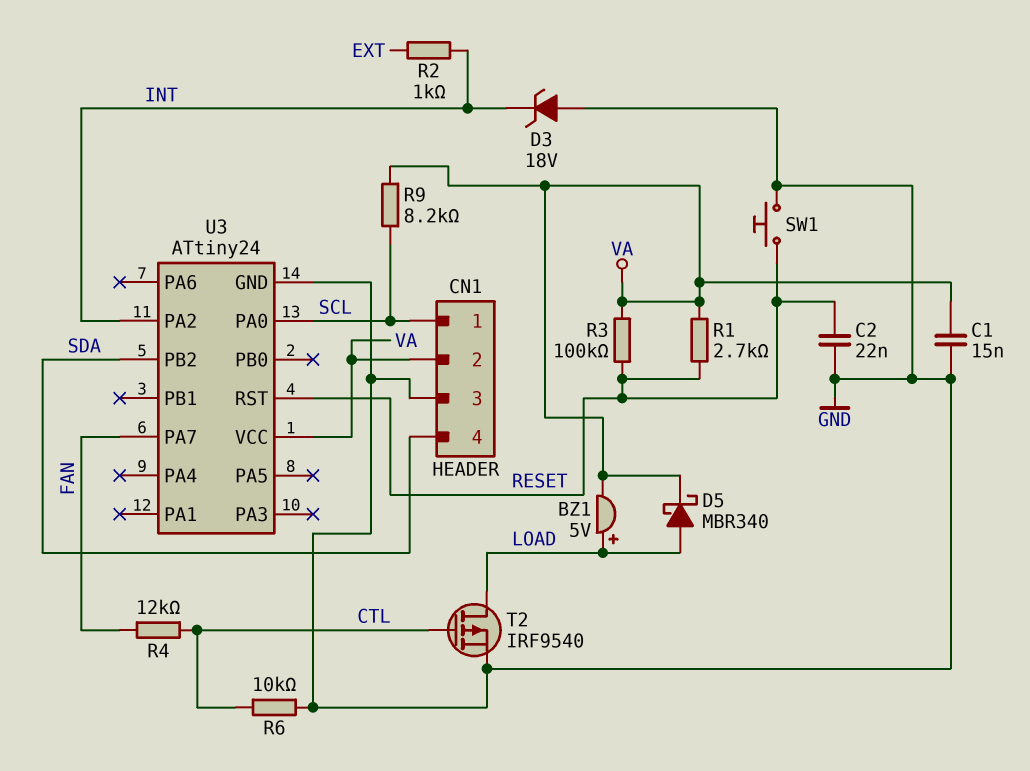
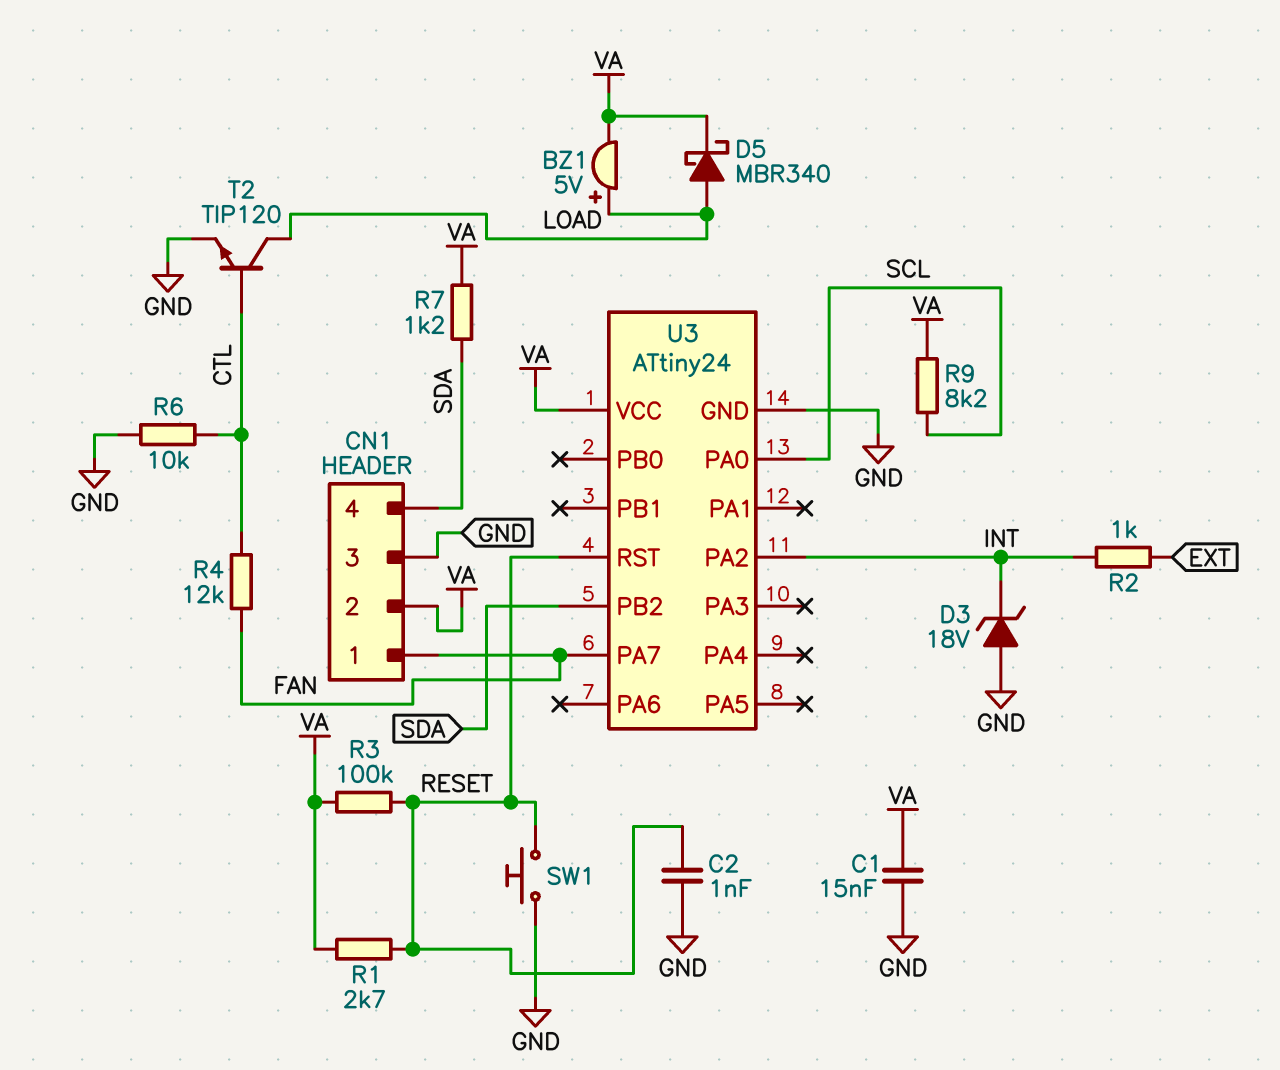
C2: 22nF (GND, RESET) -> 1nF (GND, RESET)
CN1 pin 1: SCL -> FAN
R7: none -> 1.2k (SDA, VA)
T2: PMOS IRF9540 (G CTL, D LOAD, S GND) -> NPN TIP120 (B CTL, C LOAD, E GND)

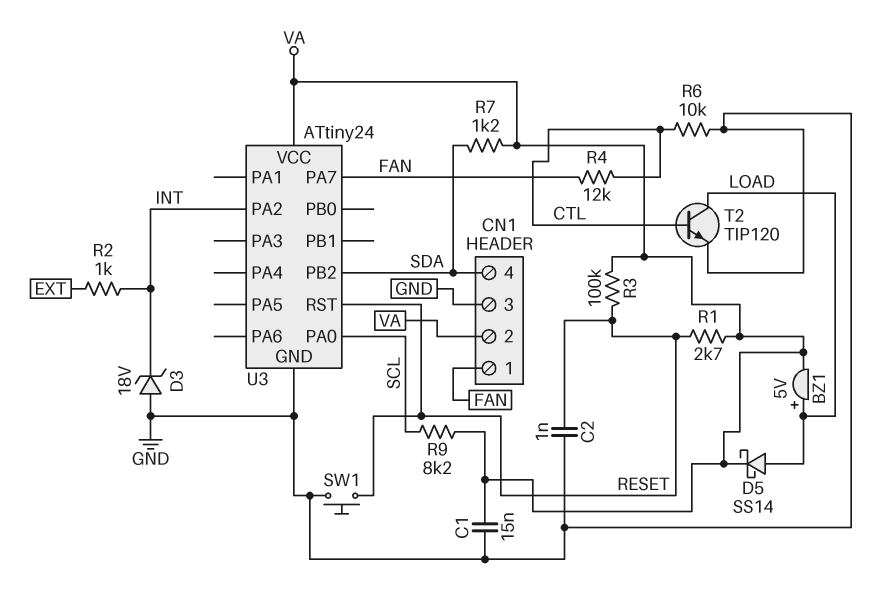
D5: schottky MBR340 (A LOAD, K VA) -> schottky SS14 (A LOAD, K VA)

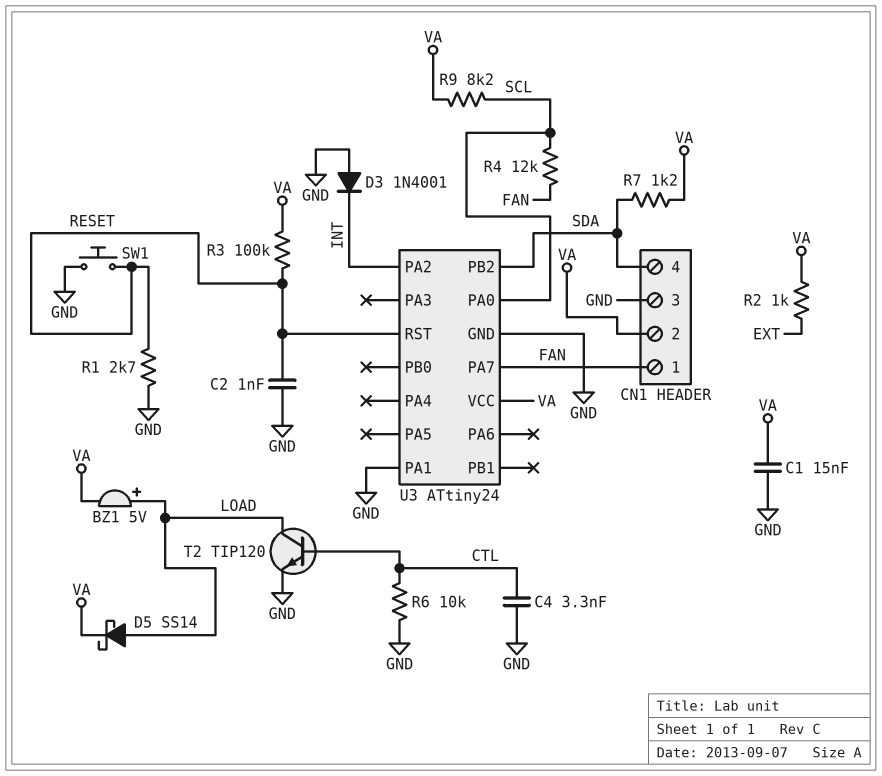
C4: none -> 3.3nF (CTL, GND)
D3: zener 18V (A GND, K INT) -> diode 1N4001 (A GND, K INT)
R1: 2.7k (RESET, VA) -> 2.7k (GND, RESET)
R2: 1k (EXT, INT) -> 1k (EXT, VA)
R4: 12k (CTL, FAN) -> 12k (FAN, SCL)
U3 pin PA1: none -> GND

